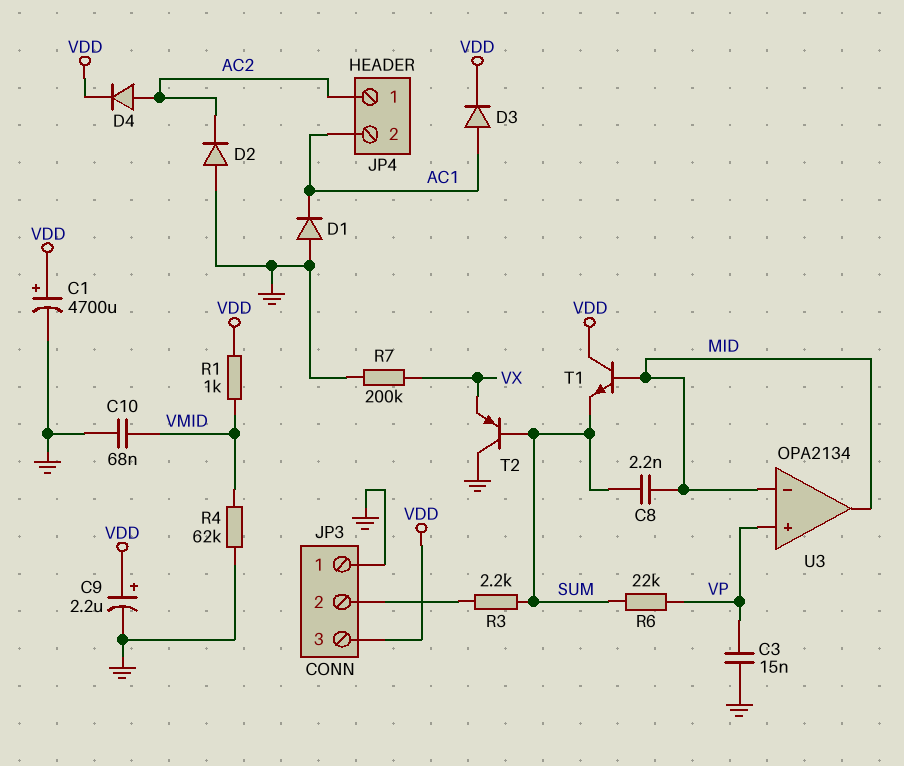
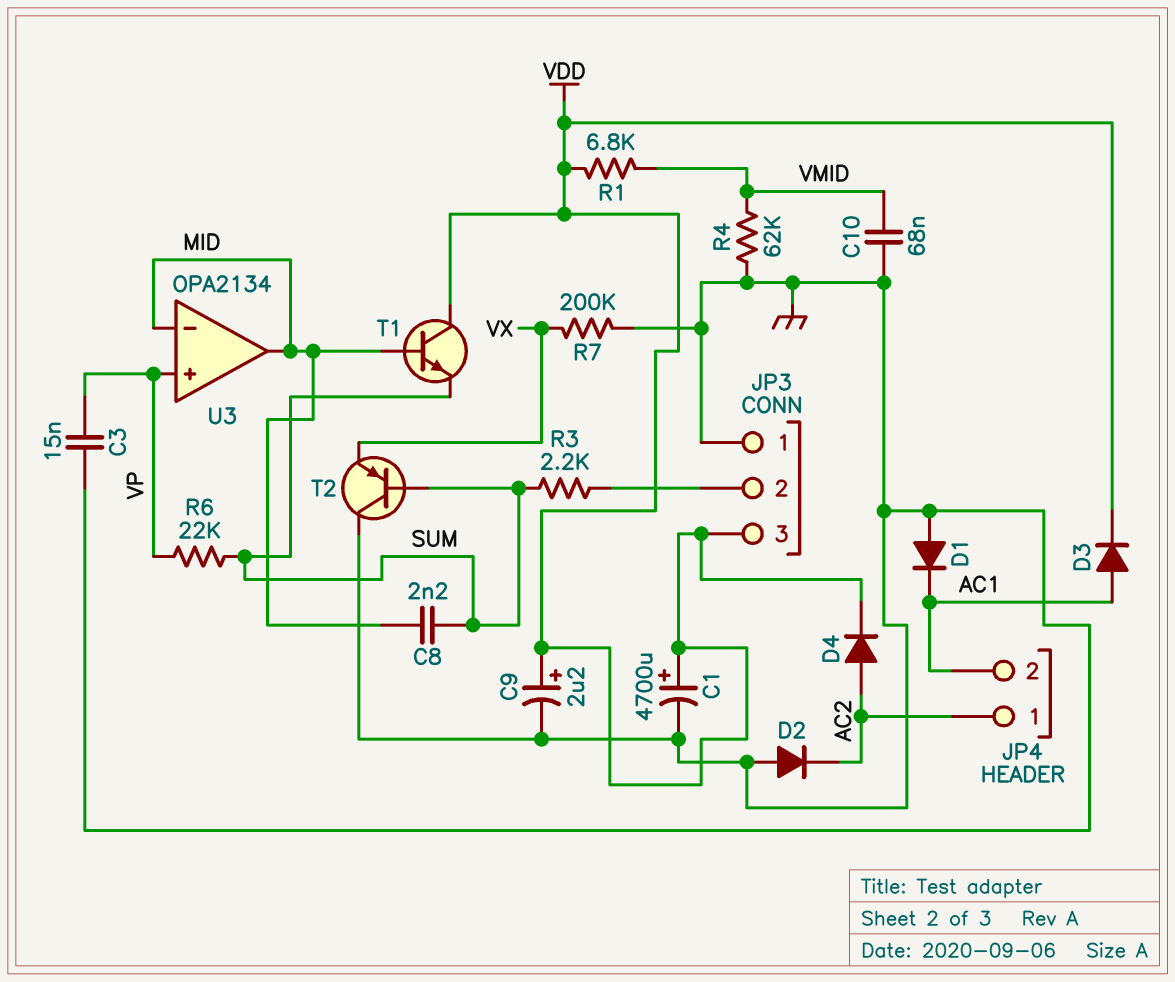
R1: 1k (VDD, VMID) -> 6.8k (VDD, VMID)

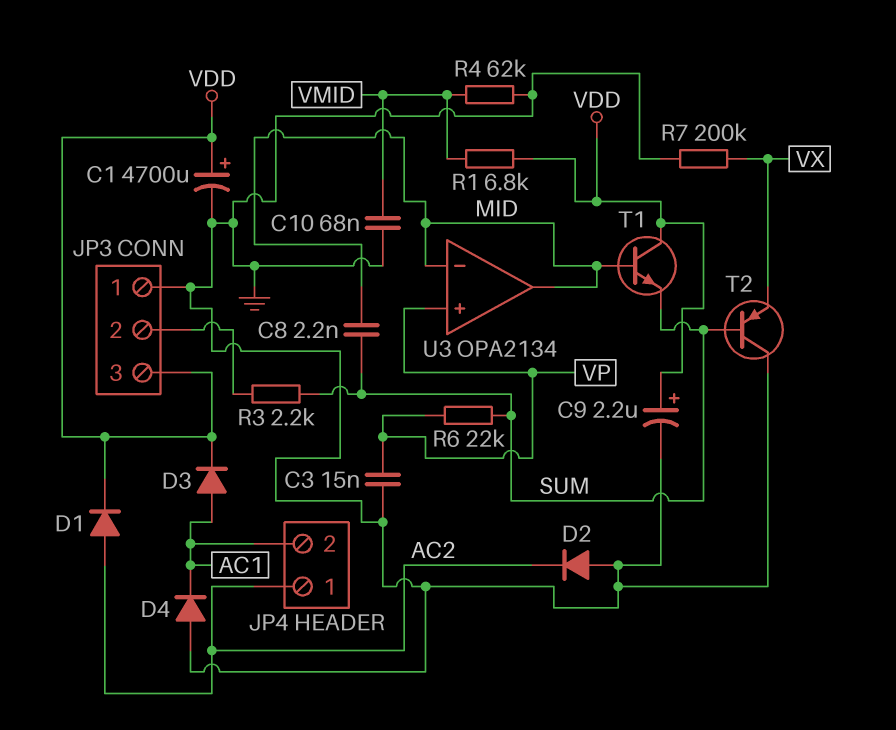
D1: diode (A GND, K AC1) -> diode (A AC2, K VDD)
D4: diode (A AC2, K VDD) -> diode (A GND, K AC1)

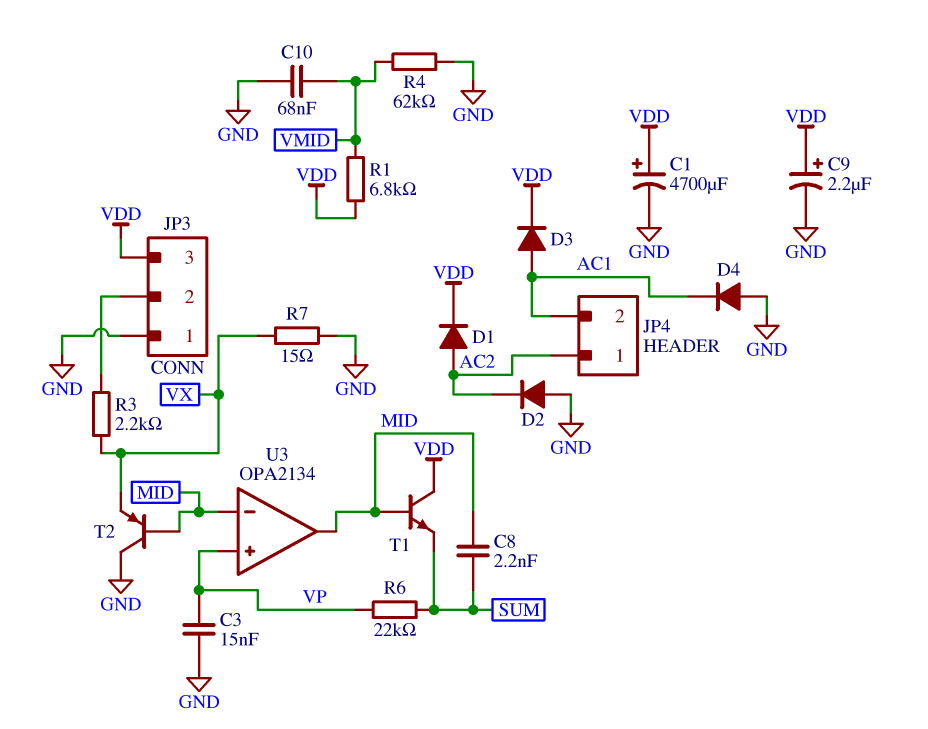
R3: 2.2k (JP3/2, SUM) -> 2.2k (JP3/2, VX)
R7: 200k (GND, VX) -> 15 (GND, VX)
T2: PNP (B SUM, C GND, E VX) -> PNP (B MID, C GND, E VX)

